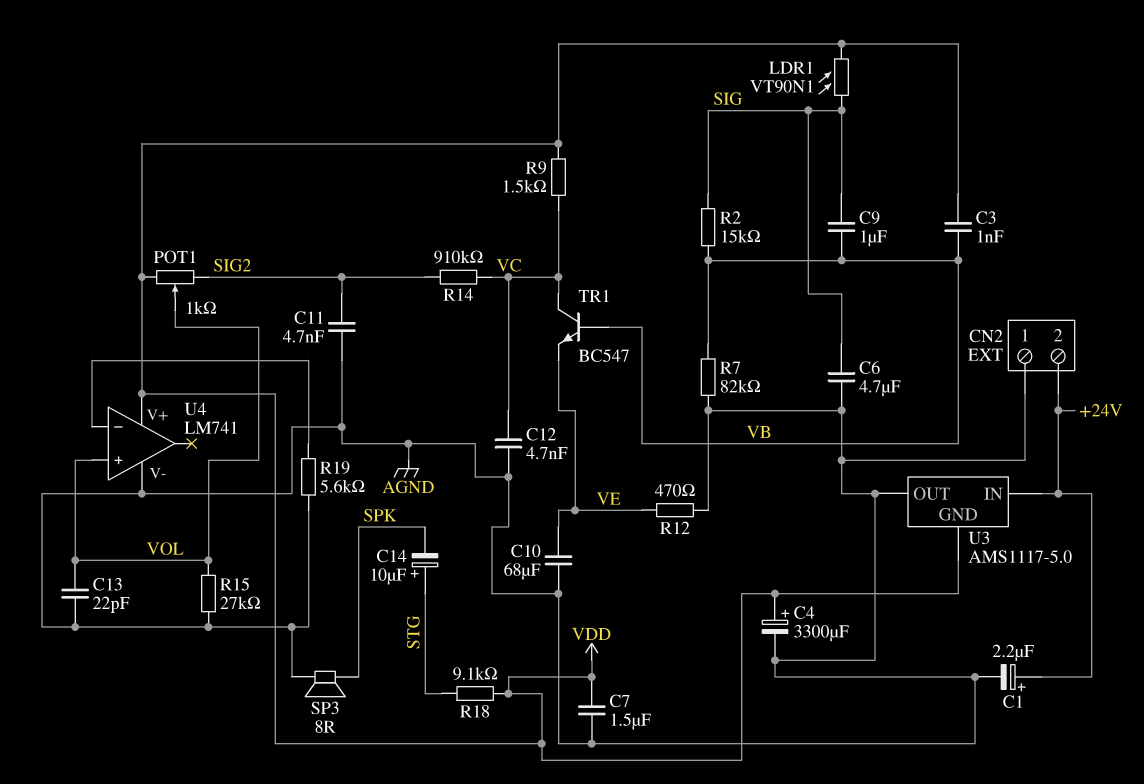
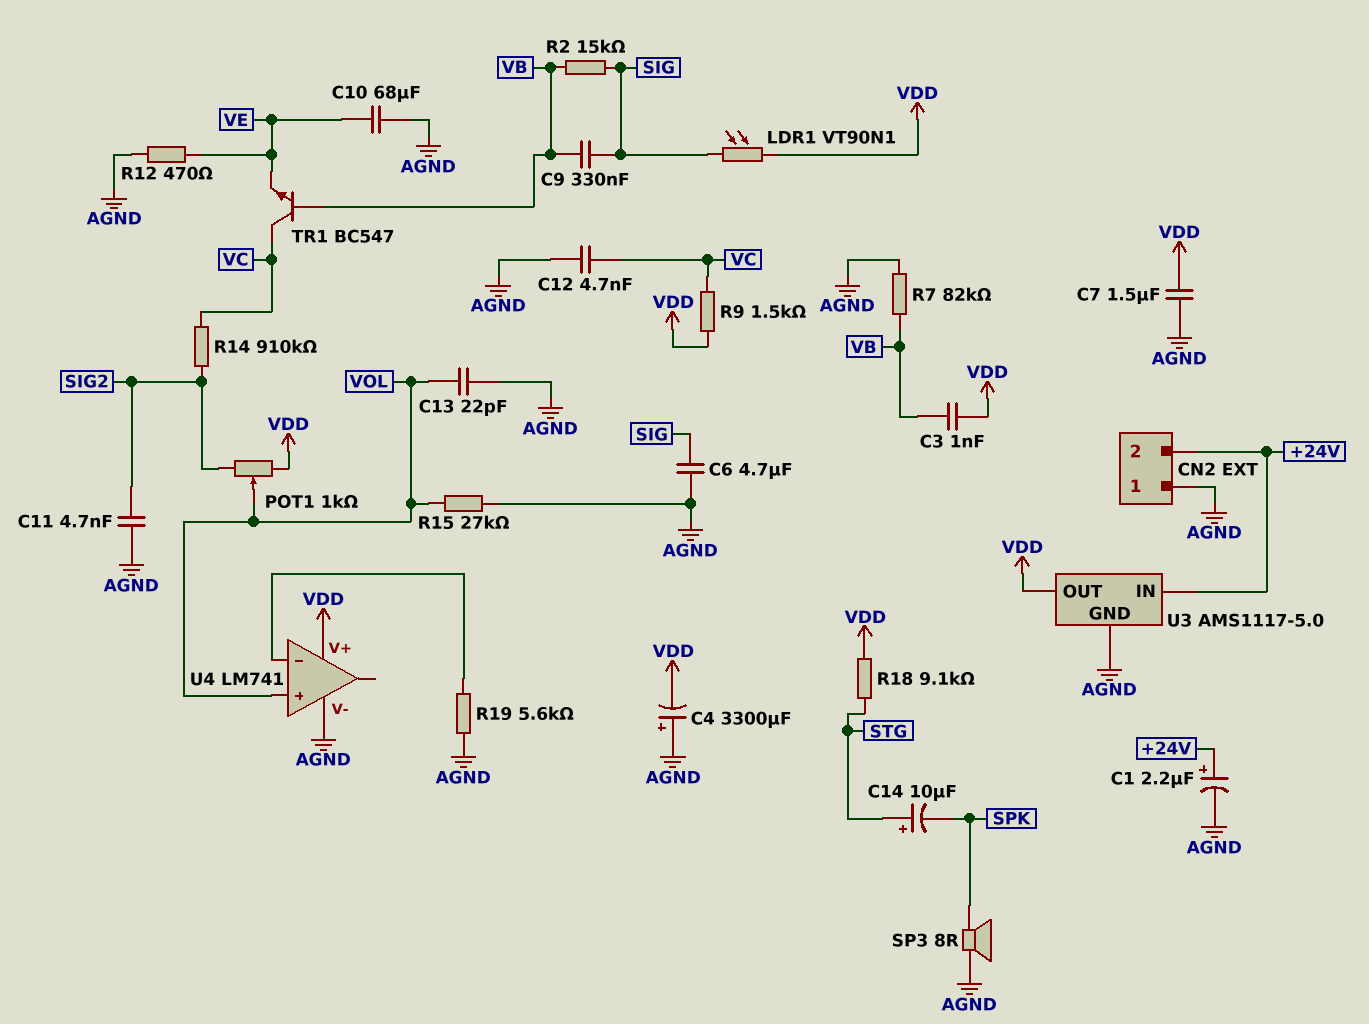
C4: 3300uF (plus VDD, minus AGND) -> 3300uF (plus AGND, minus VDD)
C9: 1uF (SIG, VB) -> 330nF (SIG, VB)
U3 pin GND: VDD -> AGND
U3 pin OUT: AGND -> VDD

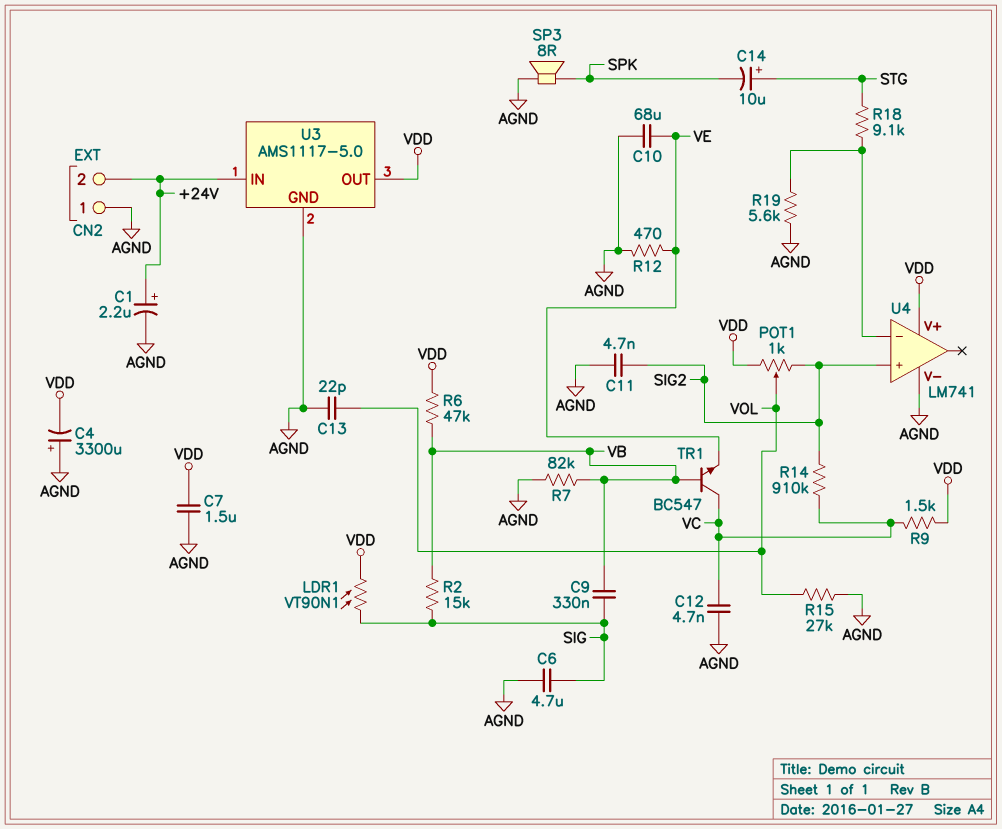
C3: 1nF (VB, VDD) -> none
R6: none -> 47k (VB, VDD)
R18: 9.1k (STG, VDD) -> 9.1k (STG, U4/in-)
U4 pin in+: VOL -> SIG2

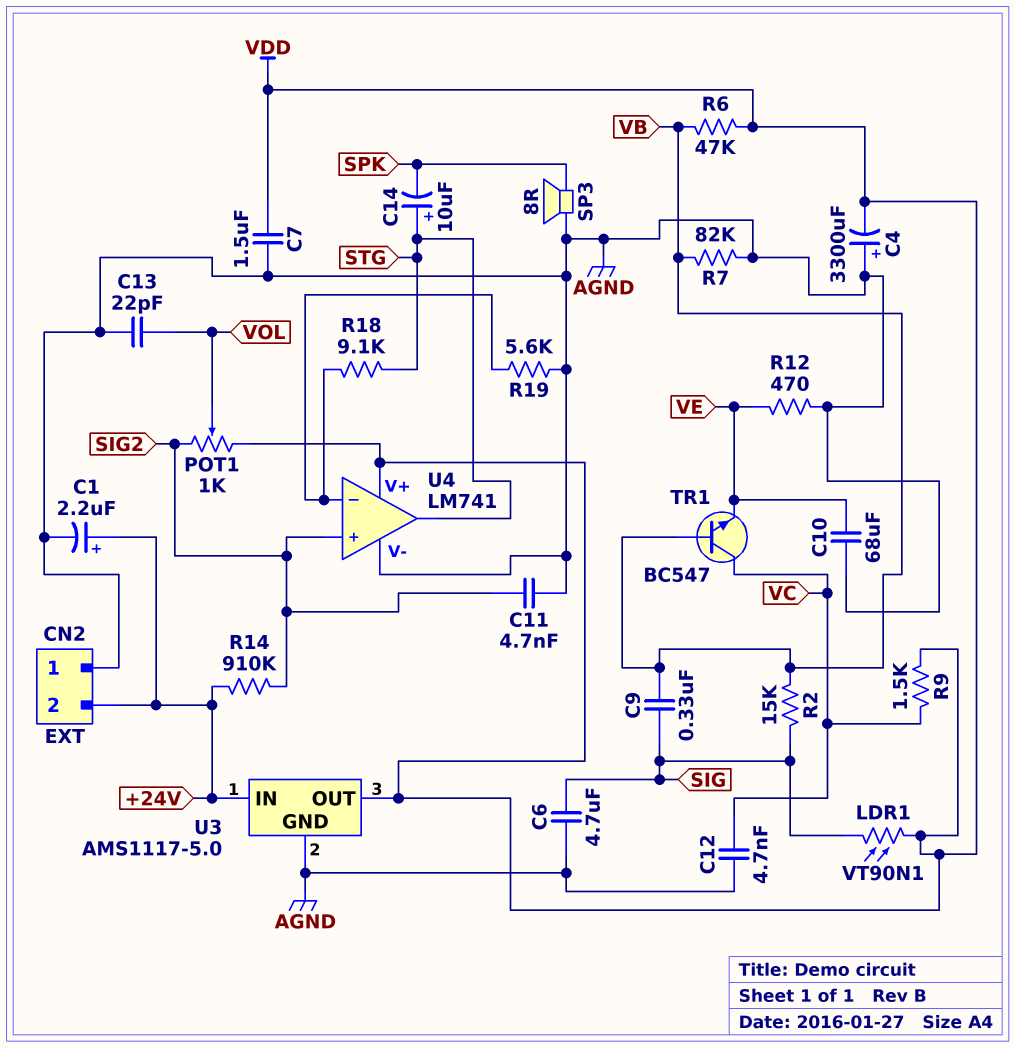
R14: 910k (SIG2, VC) -> 910k (+24V, SIG2)
R15: 27k (AGND, VOL) -> none
U4 pin out: none -> STG

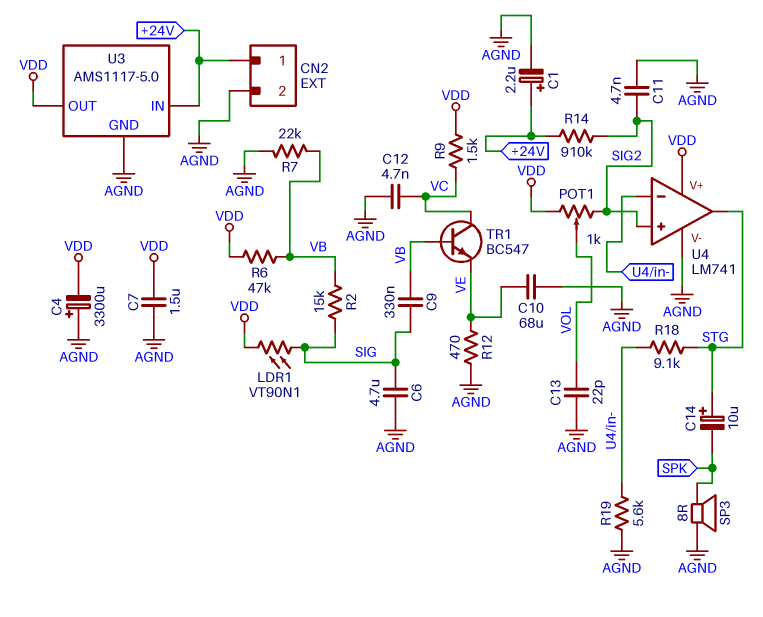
CN2 pin 1: AGND -> +24V
CN2 pin 2: +24V -> AGND
R7: 82k (AGND, VB) -> 22k (AGND, VB)

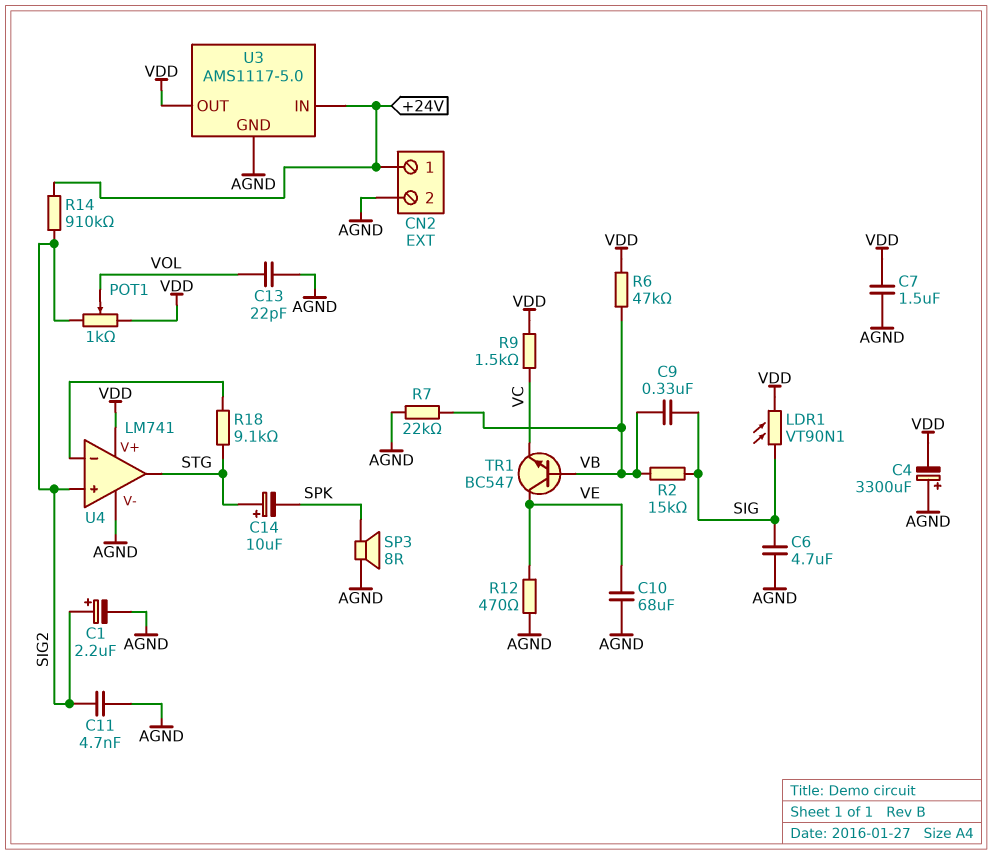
C1: 2.2uF (plus +24V, minus AGND) -> 2.2uF (plus SIG2, minus AGND)
C12: 4.7nF (AGND, VC) -> none
R19: 5.6k (AGND, U4/in-) -> none
TR1: NPN BC547 (B VB, C VC, E VE) -> NPN BC547 (B VB, C VE, E VC)

